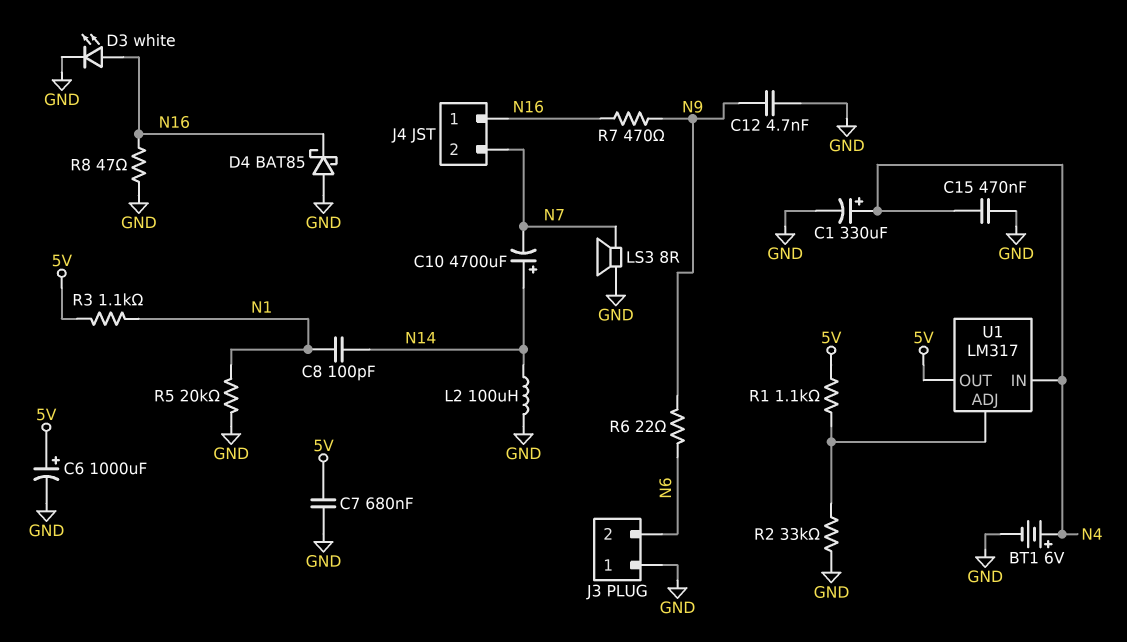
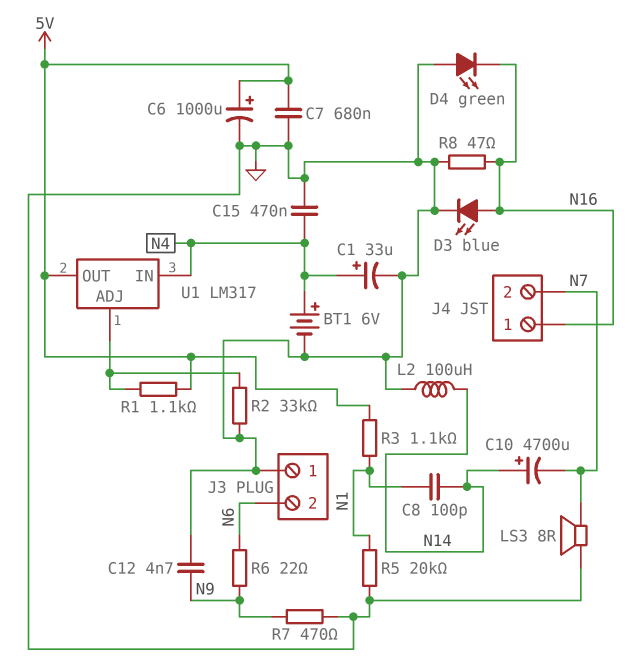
C1: 330uF (plus N4, minus GND) -> 33uF (plus N4, minus GND)
D3: LED white (A N16, K GND) -> LED blue (A N16, K GND)
D4: schottky BAT85 (A GND, K N16) -> LED green (A GND, K N16)
R7: 470 (N9, N16) -> 470 (GND, N9)

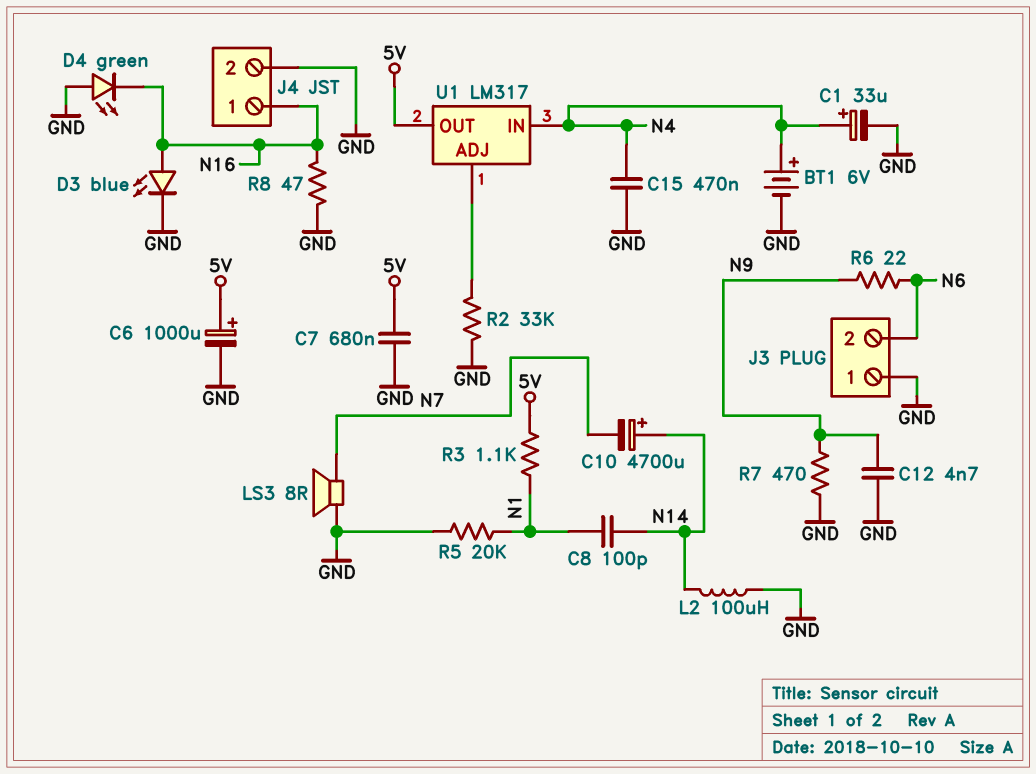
J4 pin 2: N7 -> GND
R1: 1.1k (5V, U1/ADJ) -> none

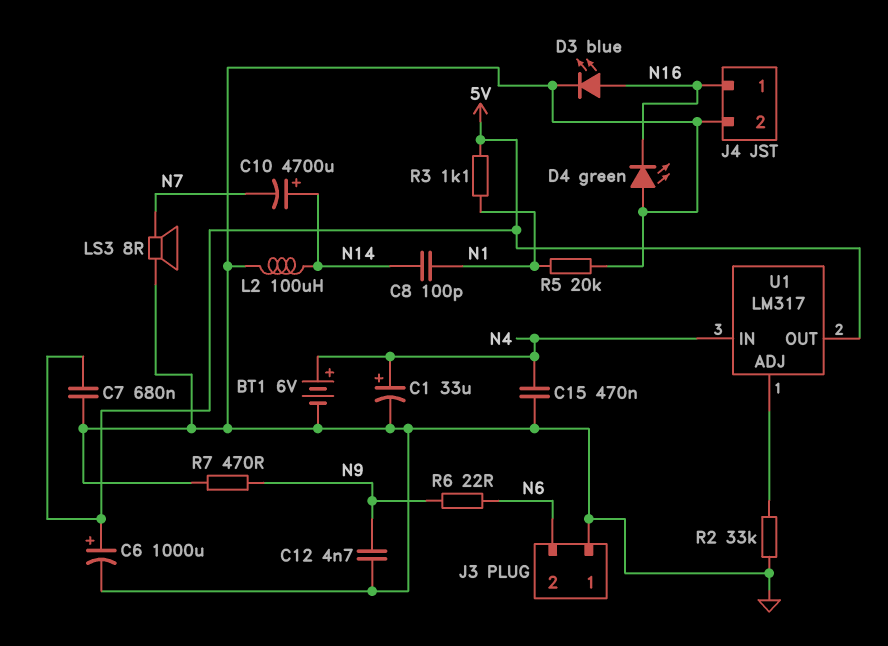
R8: 47 (GND, N16) -> none

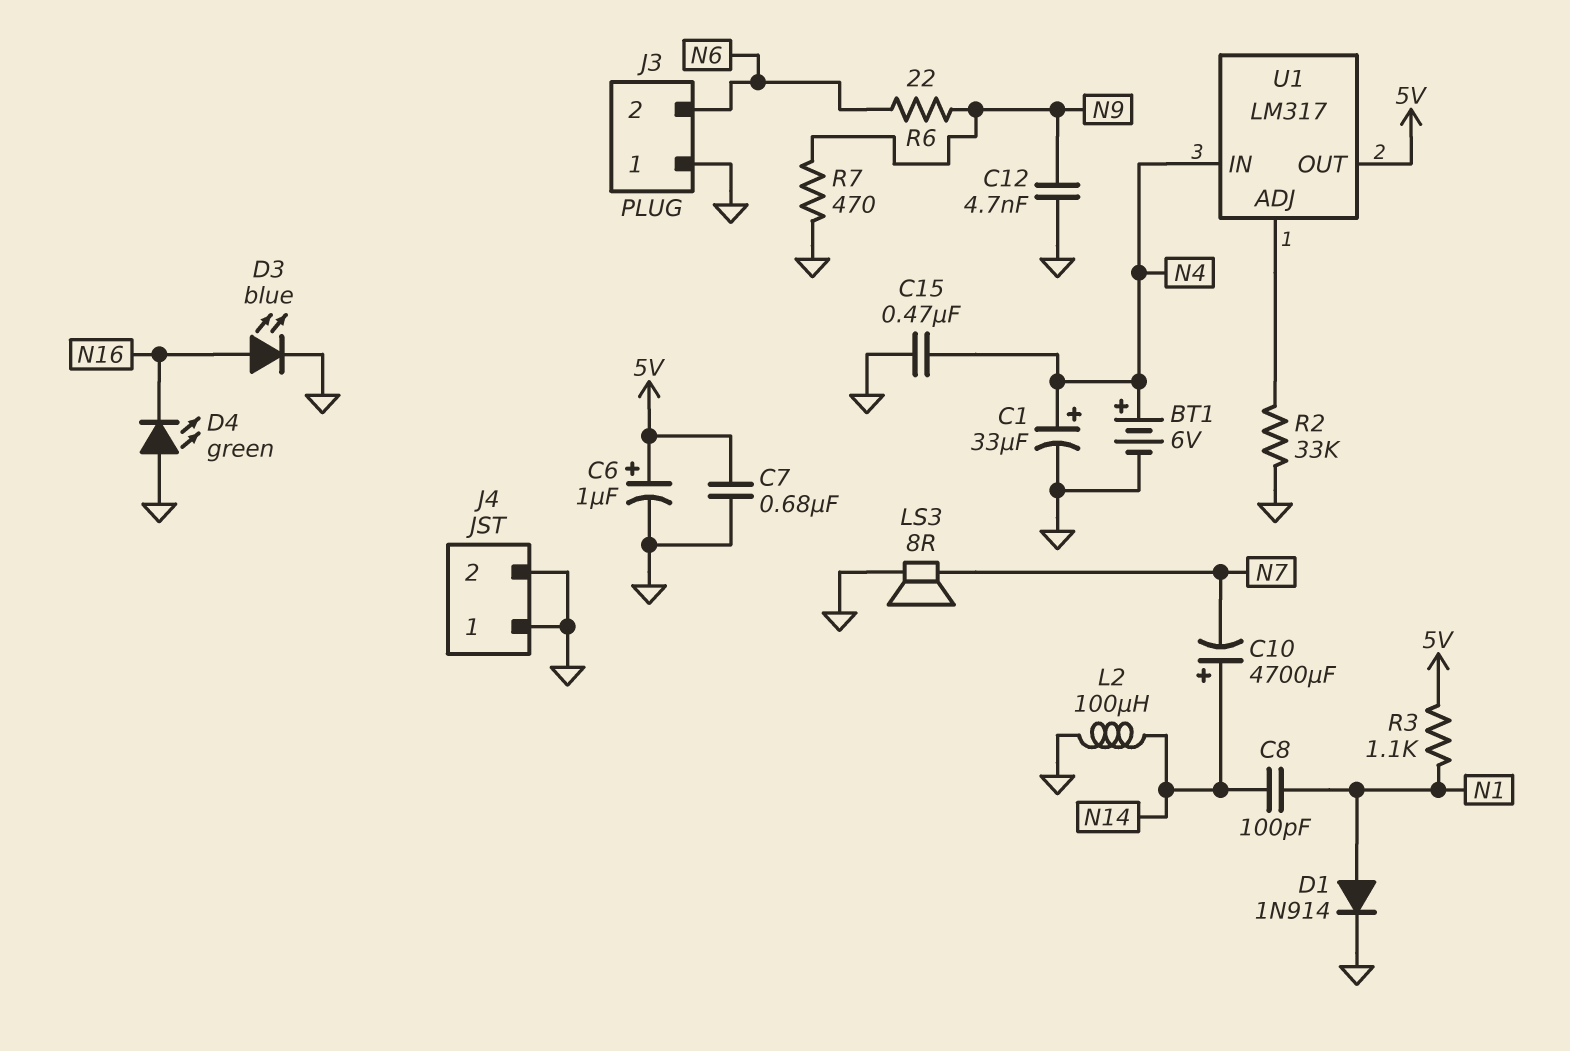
C6: 1000uF (plus 5V, minus GND) -> 1uF (plus 5V, minus GND)
D1: none -> diode 1N914 (A N1, K GND)
J4 pin 1: N16 -> GND
R5: 20k (GND, N1) -> none

